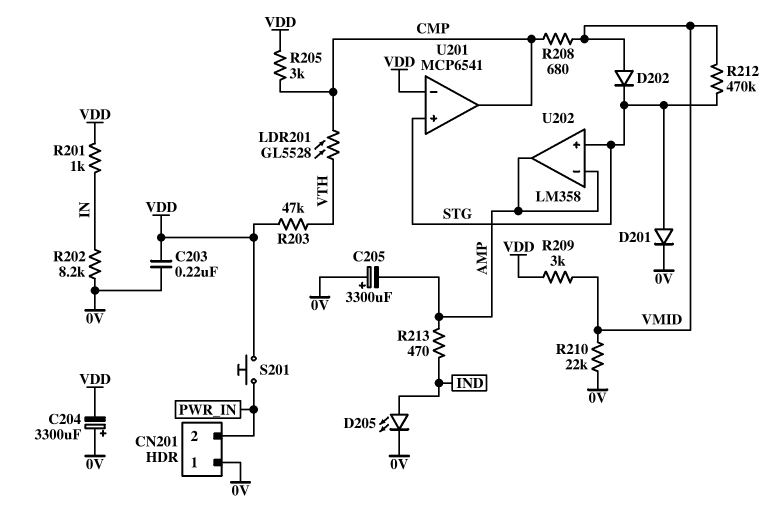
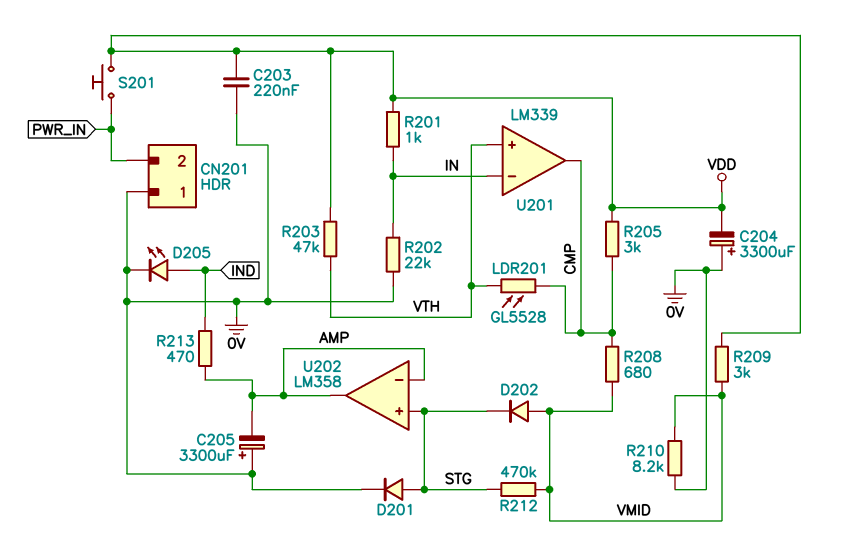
R202: 8.2k (0V, IN) -> 22k (0V, IN)
R210: 22k (0V, VMID) -> 8.2k (0V, VMID)
U201: MCP6541 -> LM339
U201 pin in+: STG -> VTH
U201 pin in-: VDD -> IN

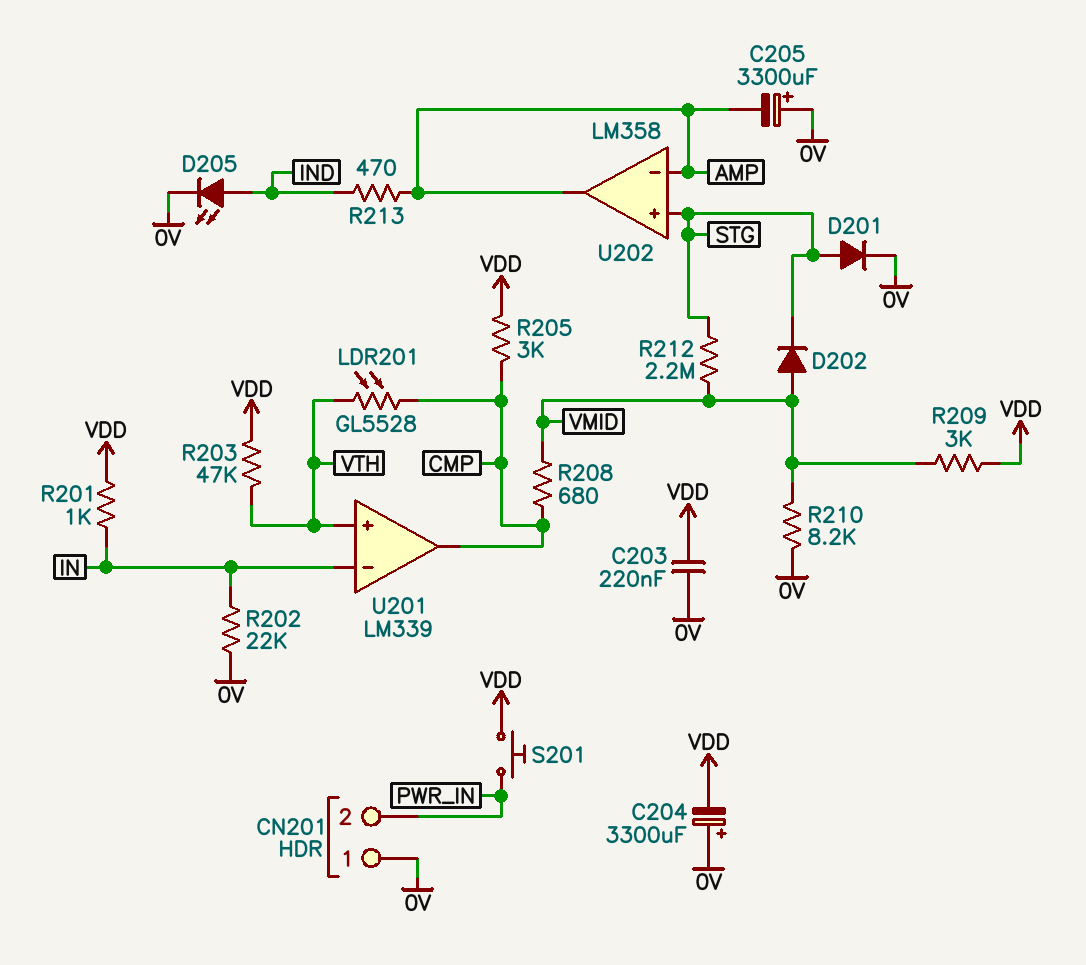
R212: 470k (STG, VMID) -> 2.2M (STG, VMID)

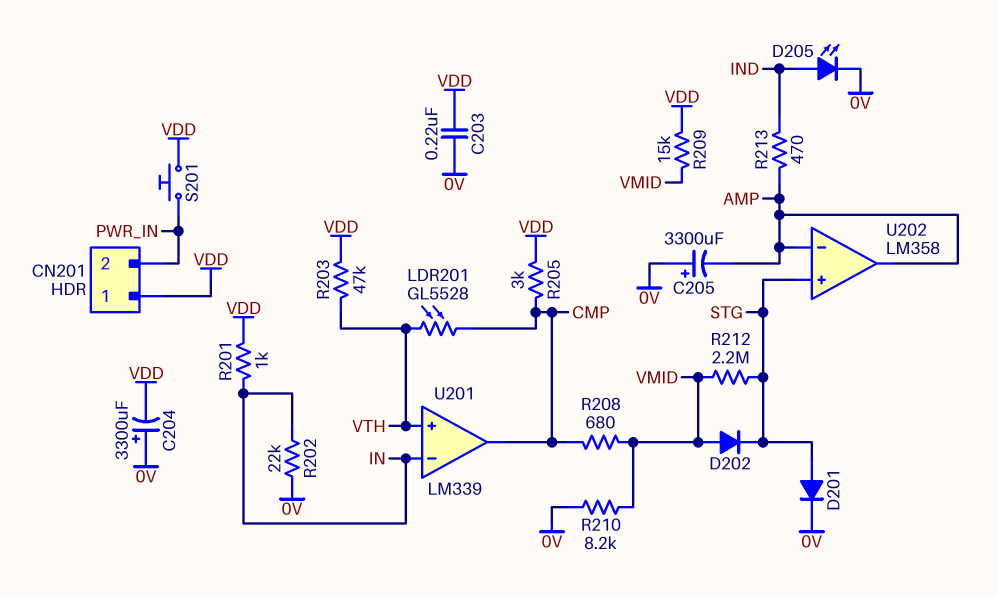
CN201 pin 1: 0V -> VDD
R209: 3k (VDD, VMID) -> 15k (VDD, VMID)

